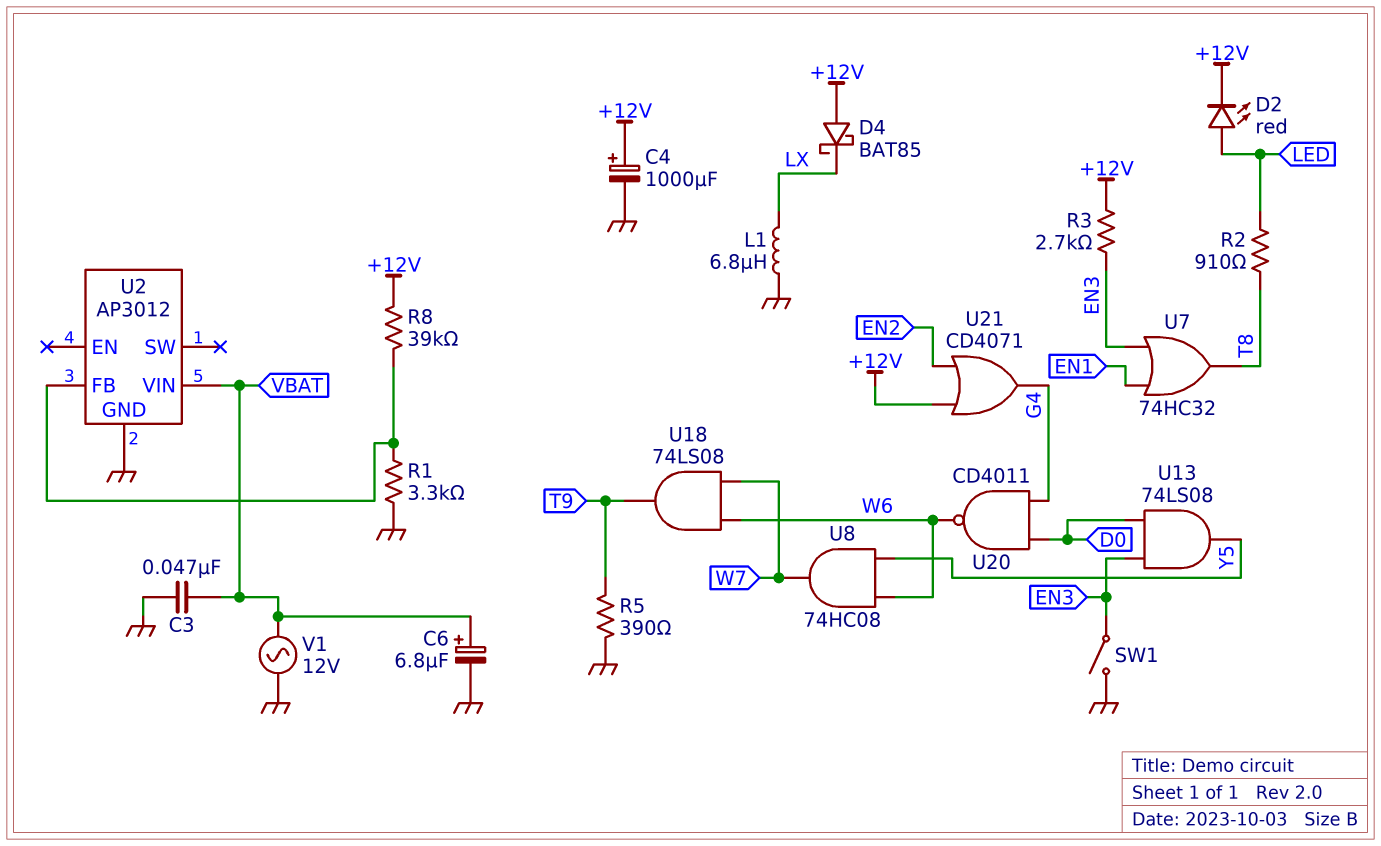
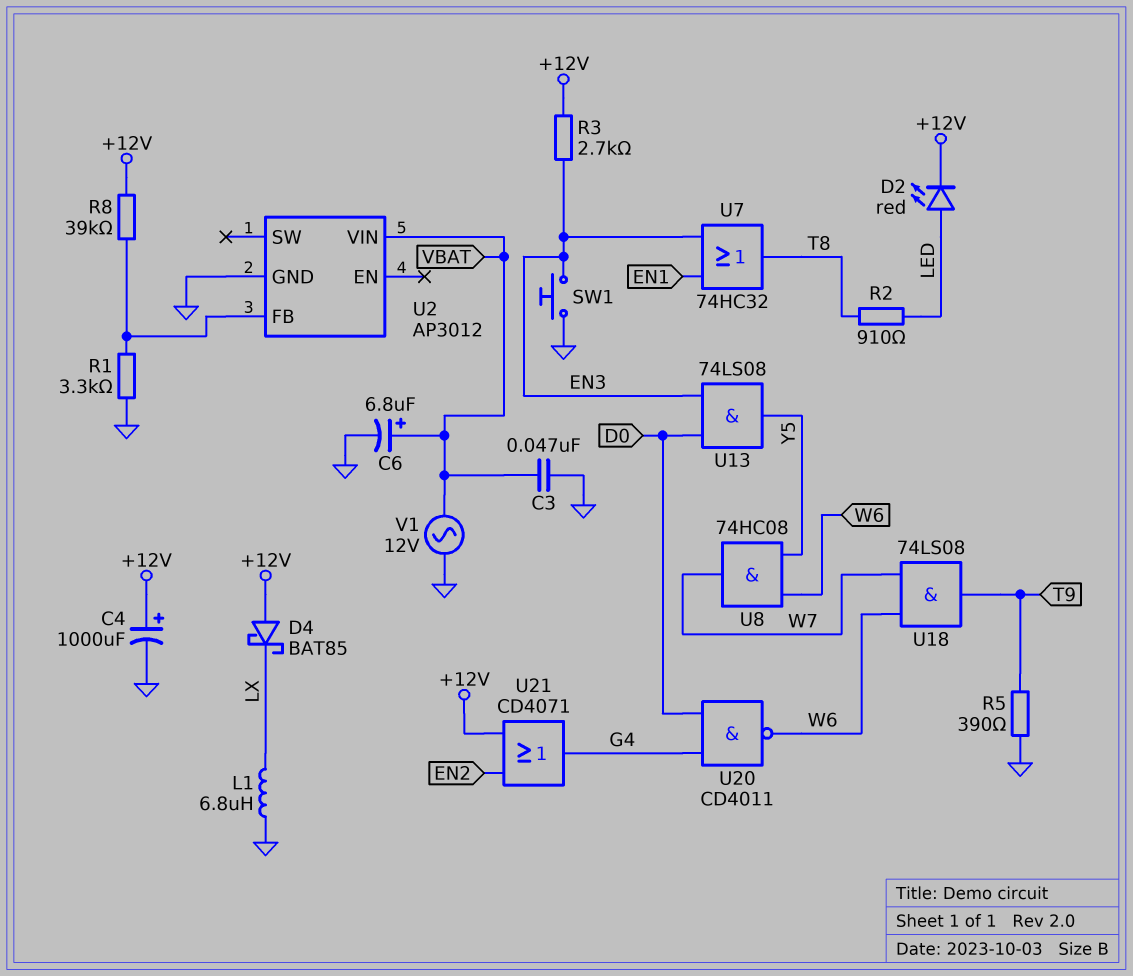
SW1: switch (EN3, GND) -> button (EN3, GND)

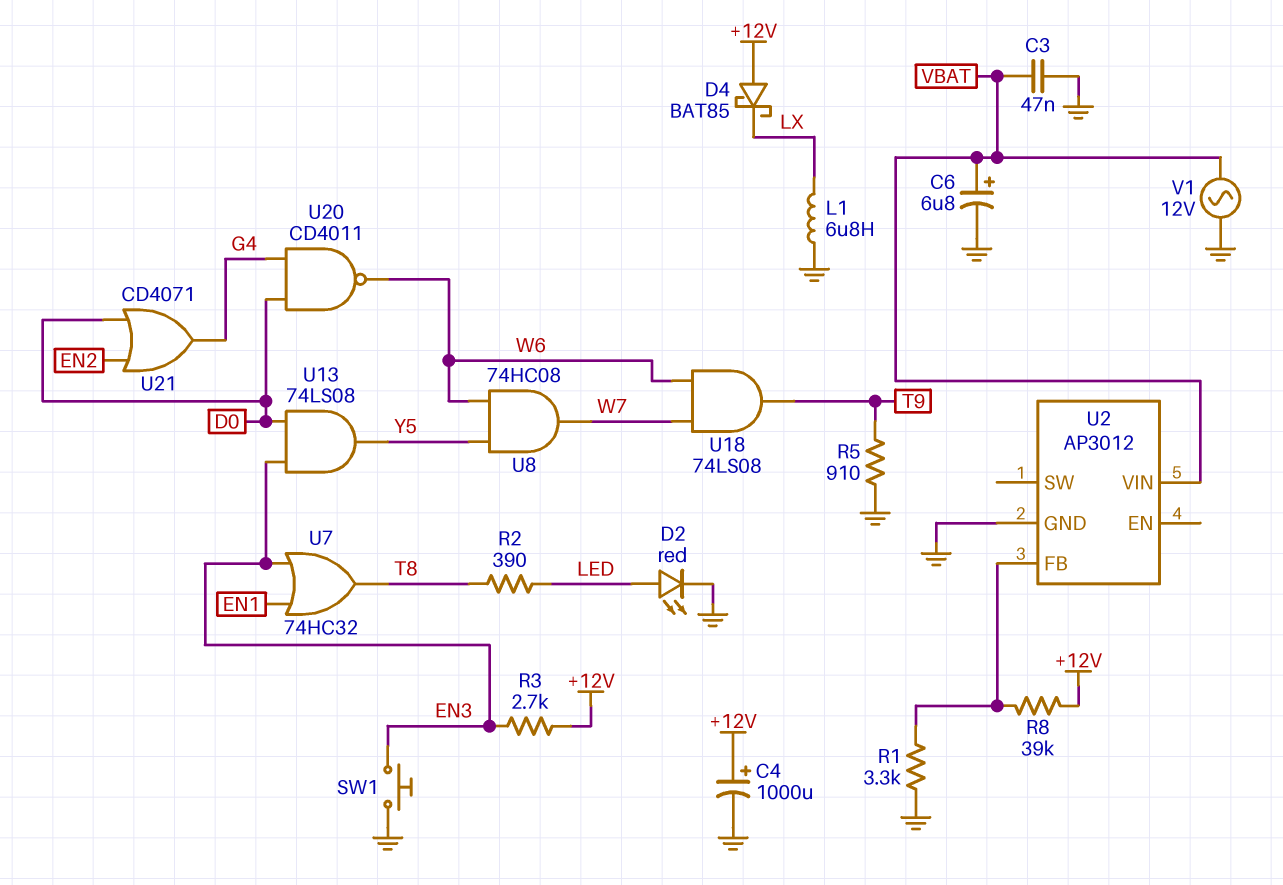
D2: LED red (A LED, K +12V) -> LED red (A LED, K GND)
R2: 910 (LED, T8) -> 390 (LED, T8)
R5: 390 (GND, T9) -> 910 (GND, T9)
U21: OR CD4071 (in +12V, in EN2, out G4) -> OR CD4071 (in D0, in EN2, out G4)

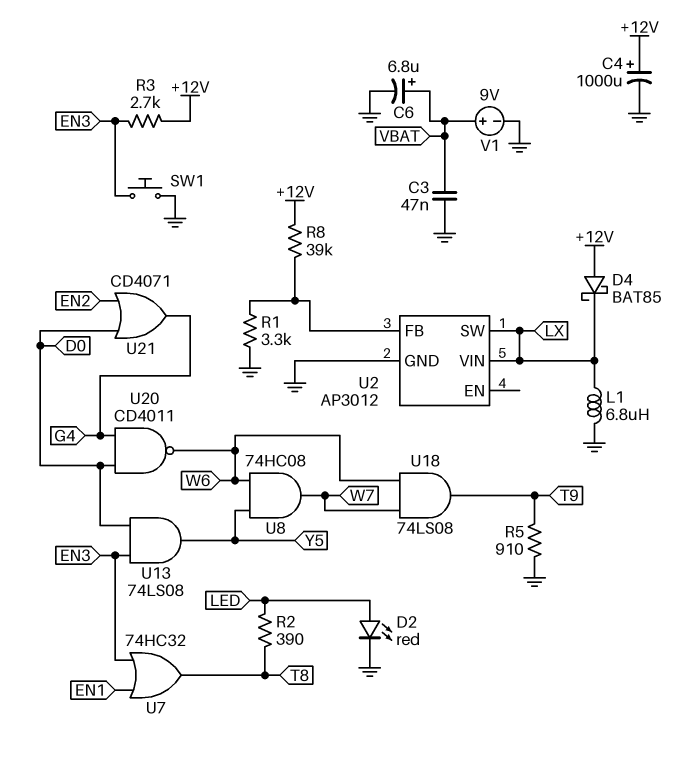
U2 pin SW: none -> LX
U2 pin VIN: VBAT -> LX
V1: AC 12V (GND, VBAT) -> 9V (plus VBAT, minus GND)

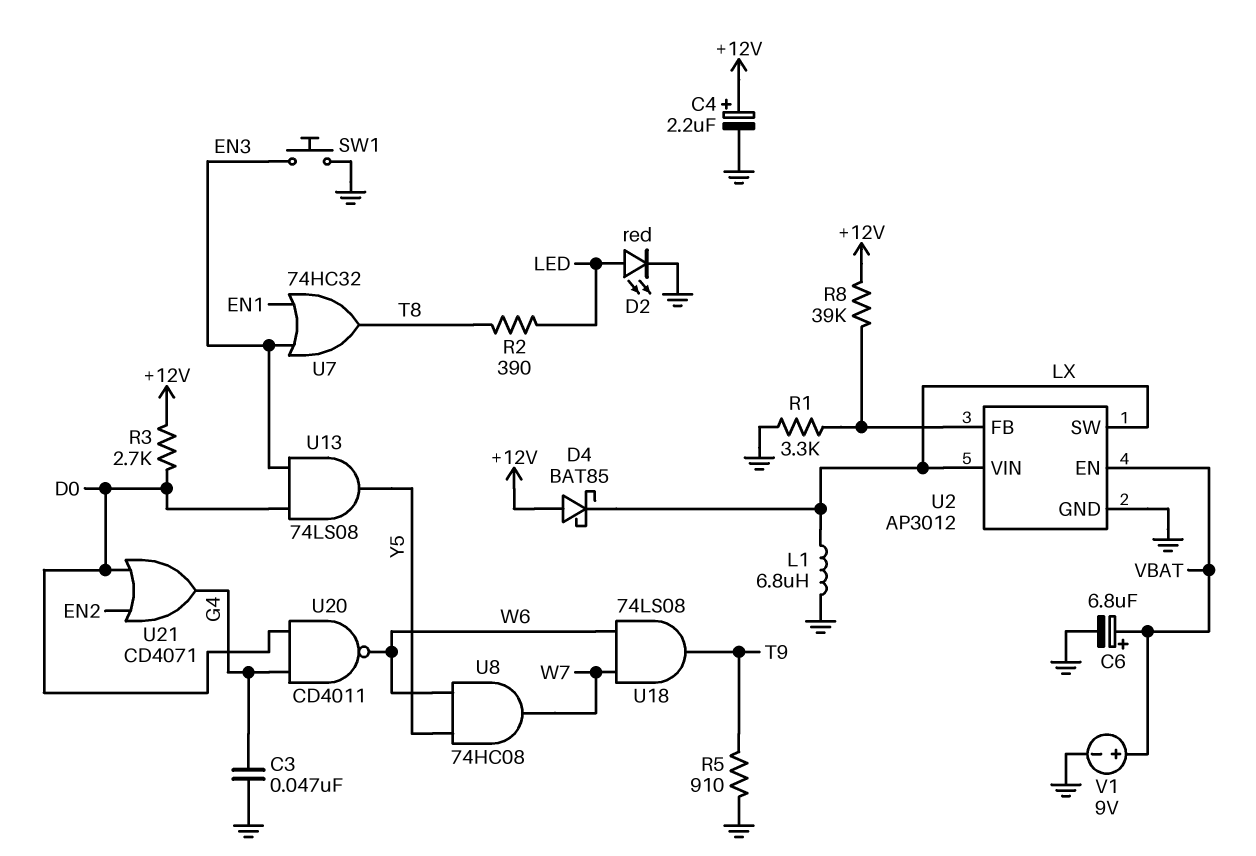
C3: 47nF (GND, VBAT) -> 47nF (G4, GND)
C4: 1000uF (plus +12V, minus GND) -> 2.2uF (plus +12V, minus GND)
R3: 2.7k (+12V, EN3) -> 2.7k (+12V, D0)
U2 pin EN: none -> VBAT

